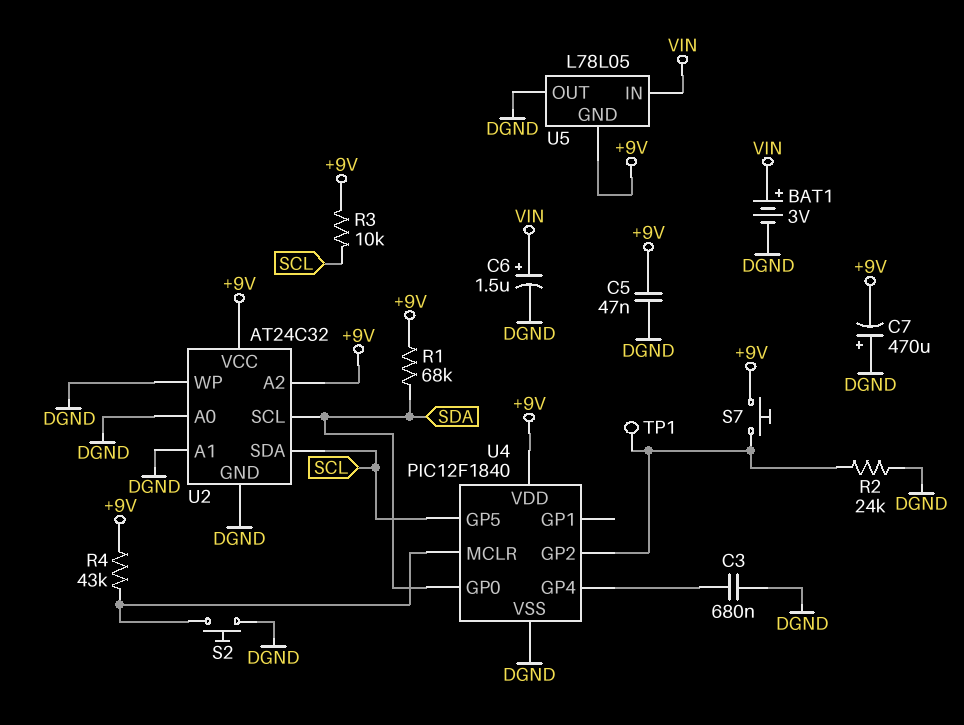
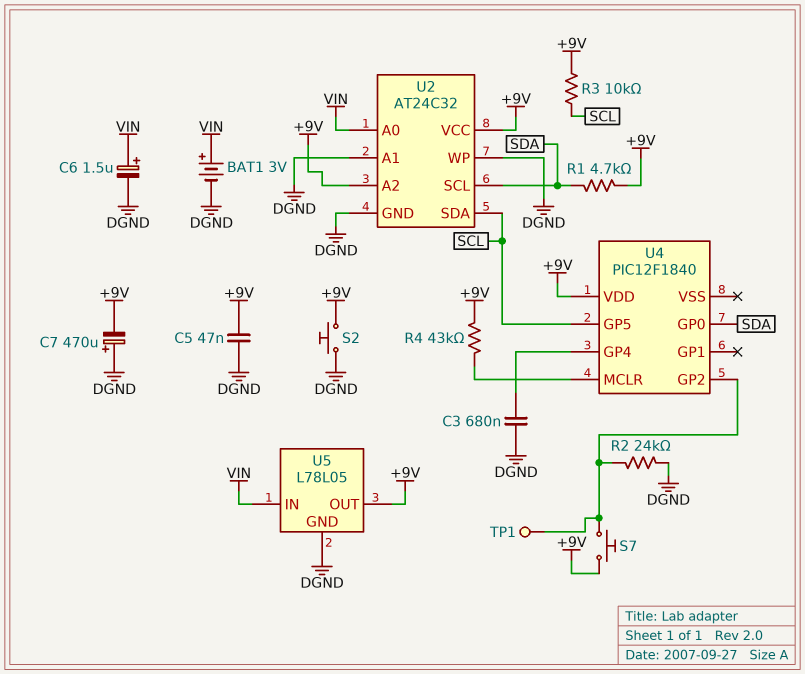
R1: 68k (+9V, SDA) -> 4.7k (+9V, SDA)
S2: button (DGND, U4/MCLR) -> button (+9V, DGND)
U2 pin A0: DGND -> VIN
U4 pin VSS: DGND -> none
U5 pin GND: +9V -> DGND
U5 pin OUT: DGND -> +9V

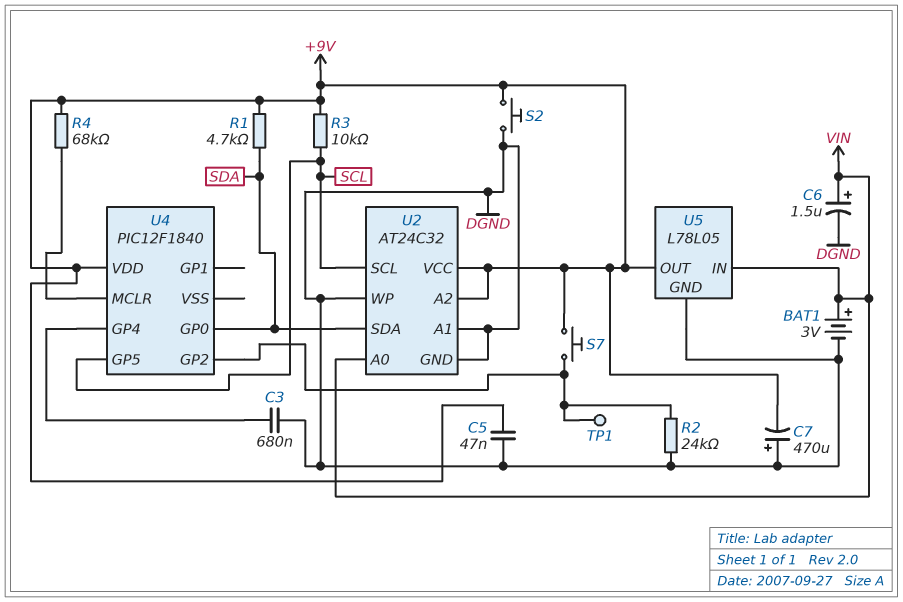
R4: 43k (+9V, U4/MCLR) -> 68k (+9V, U4/MCLR)
U2 pin SCL: SDA -> SCL
U2 pin SDA: SCL -> SDA

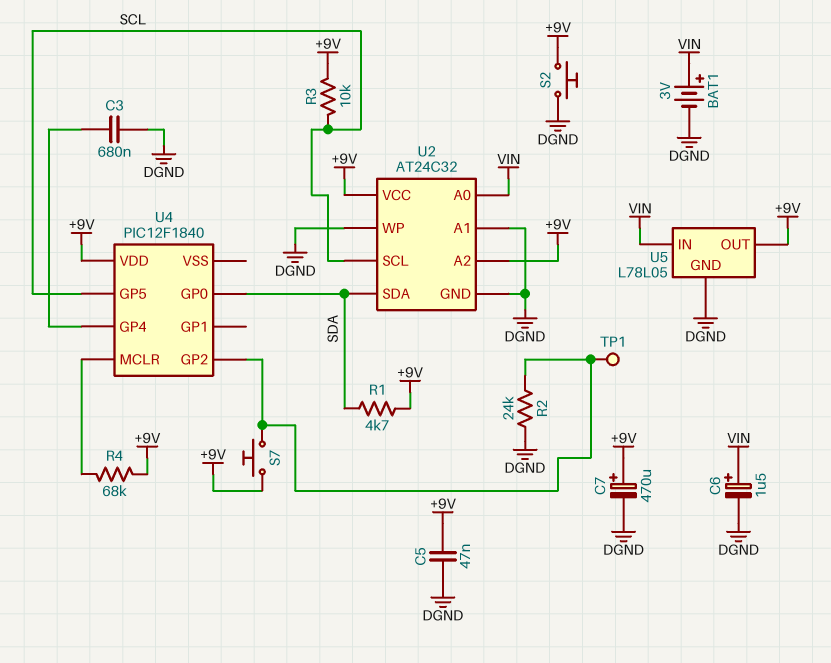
C7: 470uF (plus DGND, minus +9V) -> 470uF (plus +9V, minus DGND)

